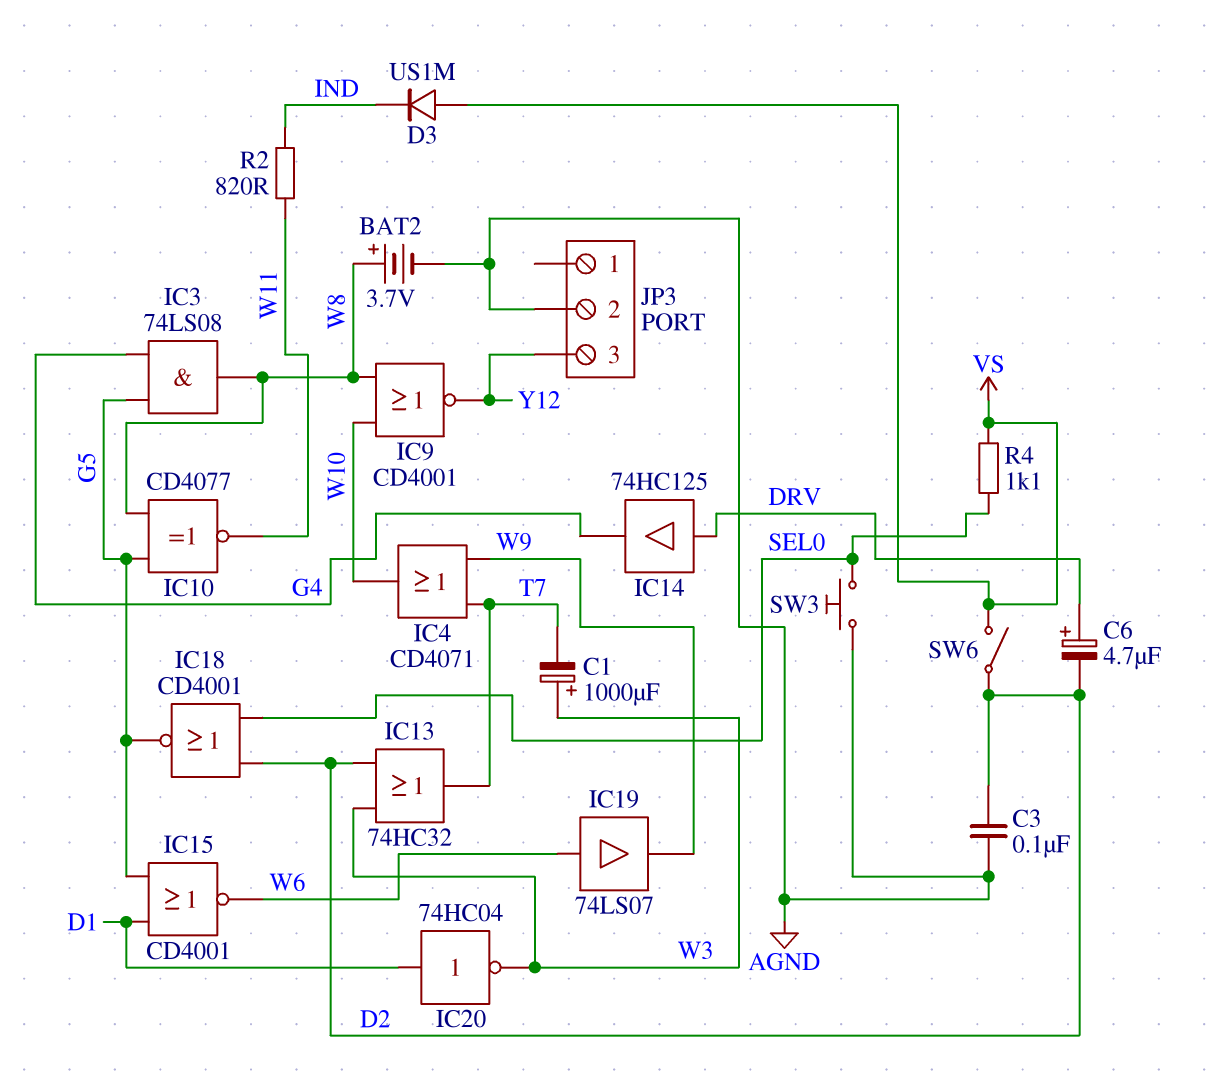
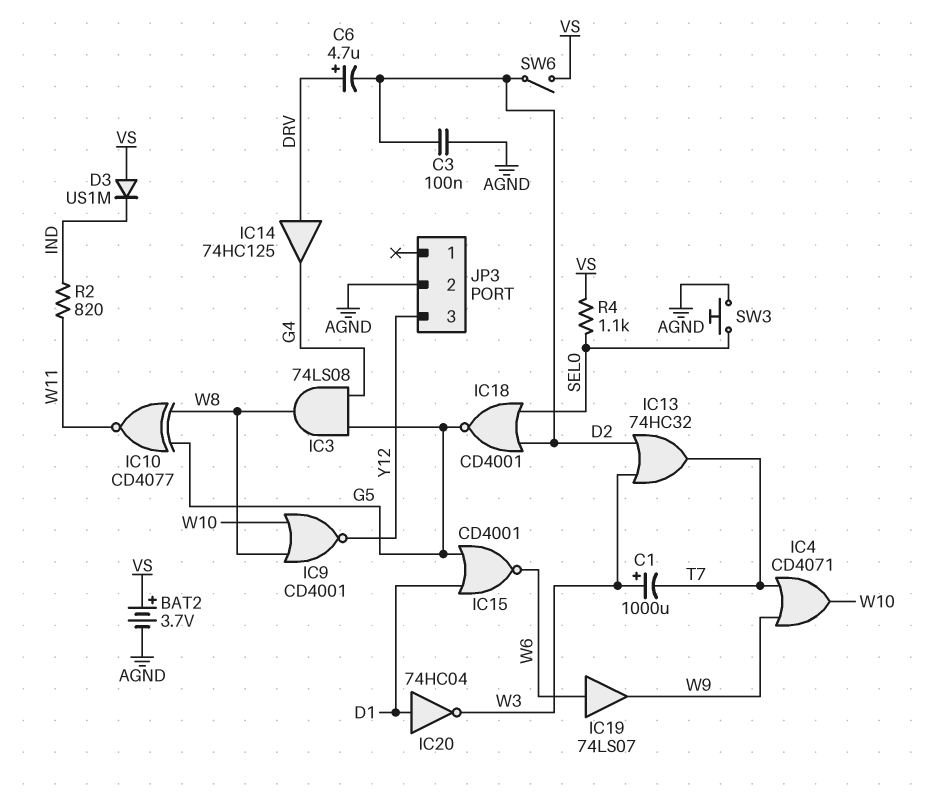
BAT2: 3.7V (plus W8, minus AGND) -> 3.7V (plus VS, minus AGND)

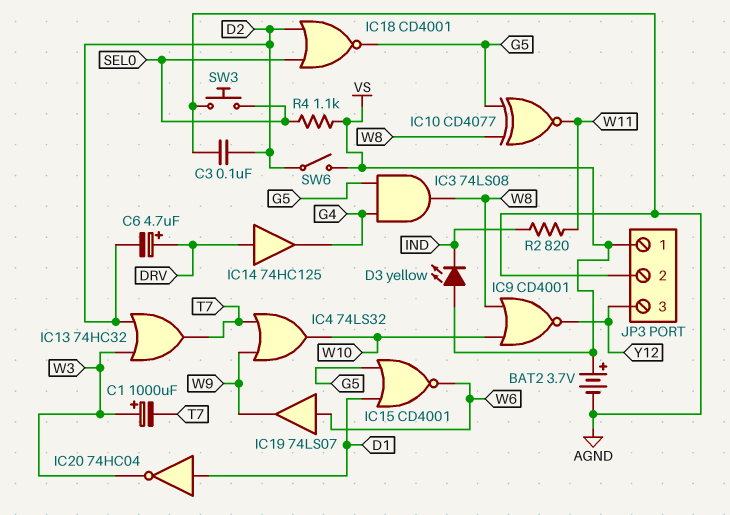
D3: diode US1M (A VS, K IND) -> LED yellow (A VS, K IND)
IC4: OR CD4071 (in T7, in W9, out W10) -> OR 74LS32 (in T7, in W9, out W10)
JP3 pin 1: none -> VS

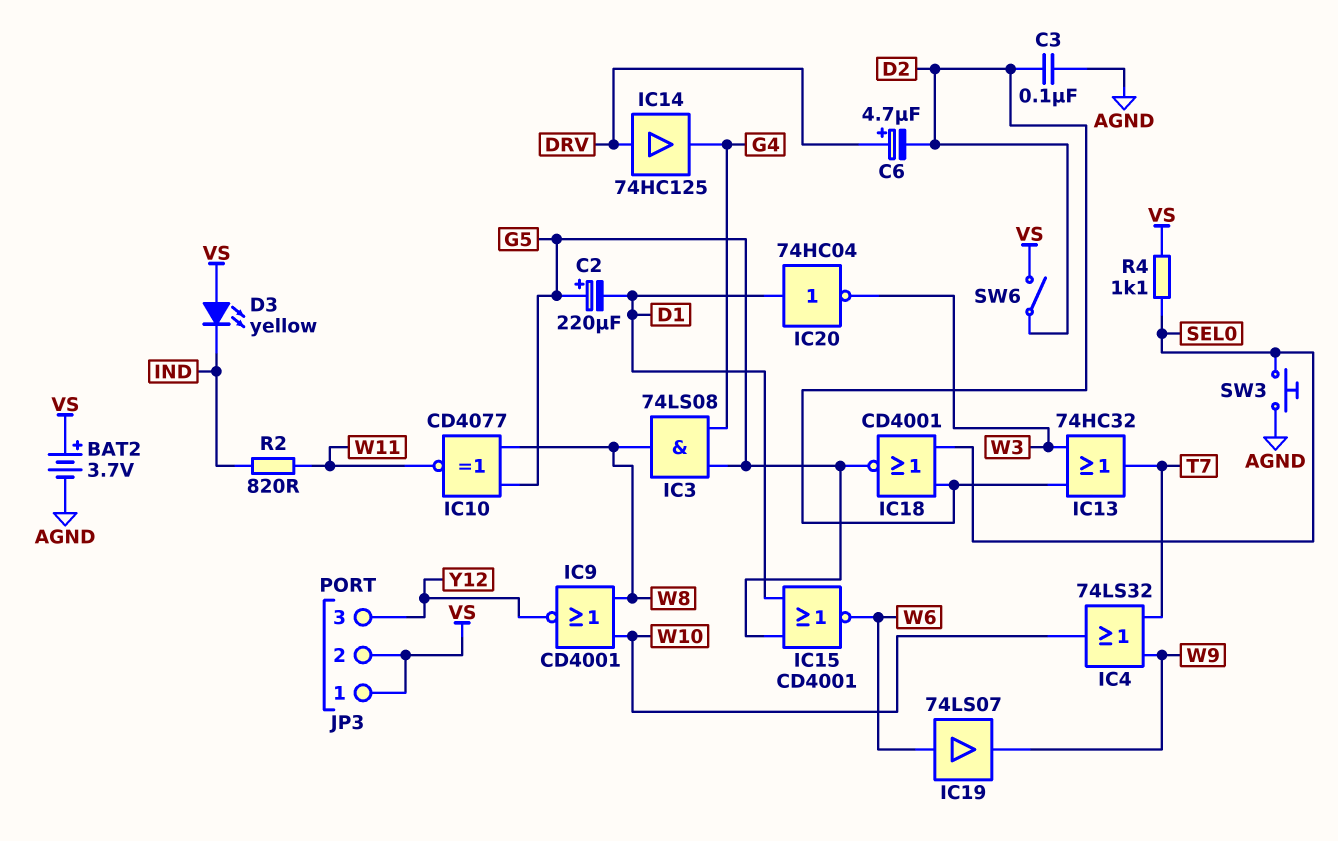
C1: 1000uF (plus W3, minus T7) -> none
C2: none -> 220uF (plus G5, minus D1)
JP3 pin 2: AGND -> VS

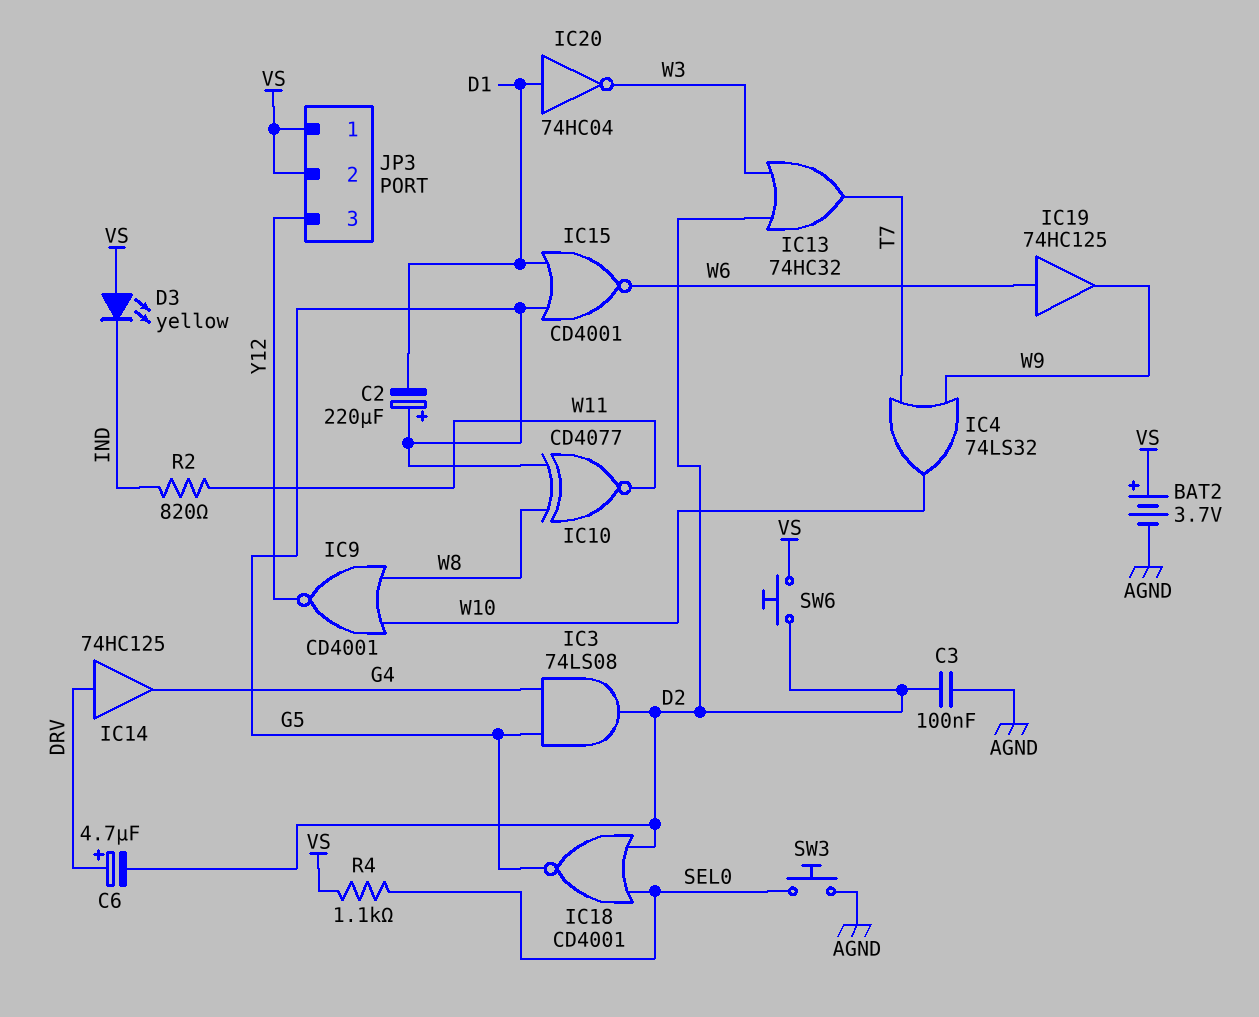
IC3: AND 74LS08 (in G4, in G5, out W8) -> AND 74LS08 (in G4, in G5, out D2)
IC19: buffer 74LS07 (in W6, out W9) -> buffer 74HC125 (in W6, out W9)
SW6: switch (D2, VS) -> button (D2, VS)

